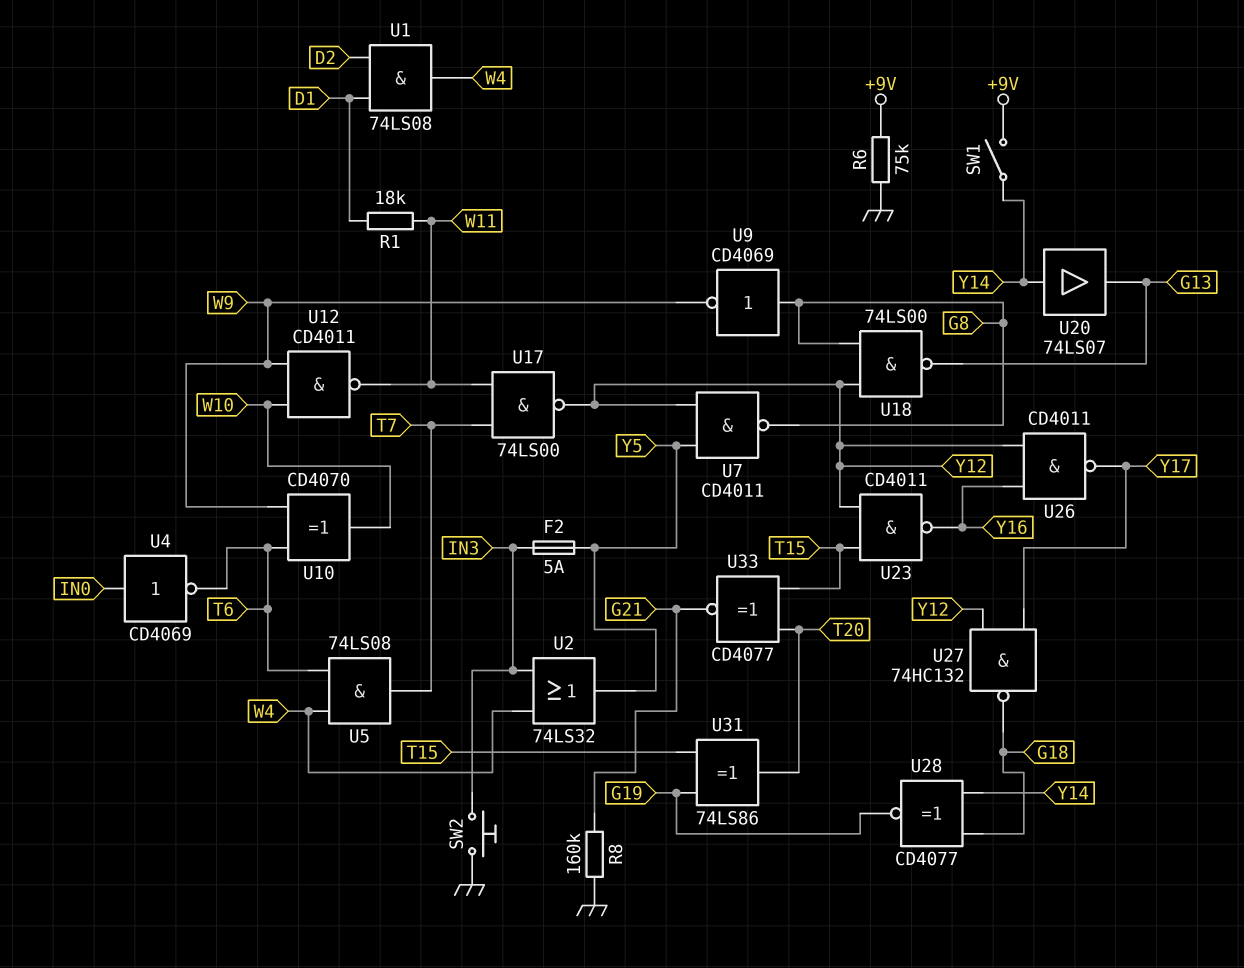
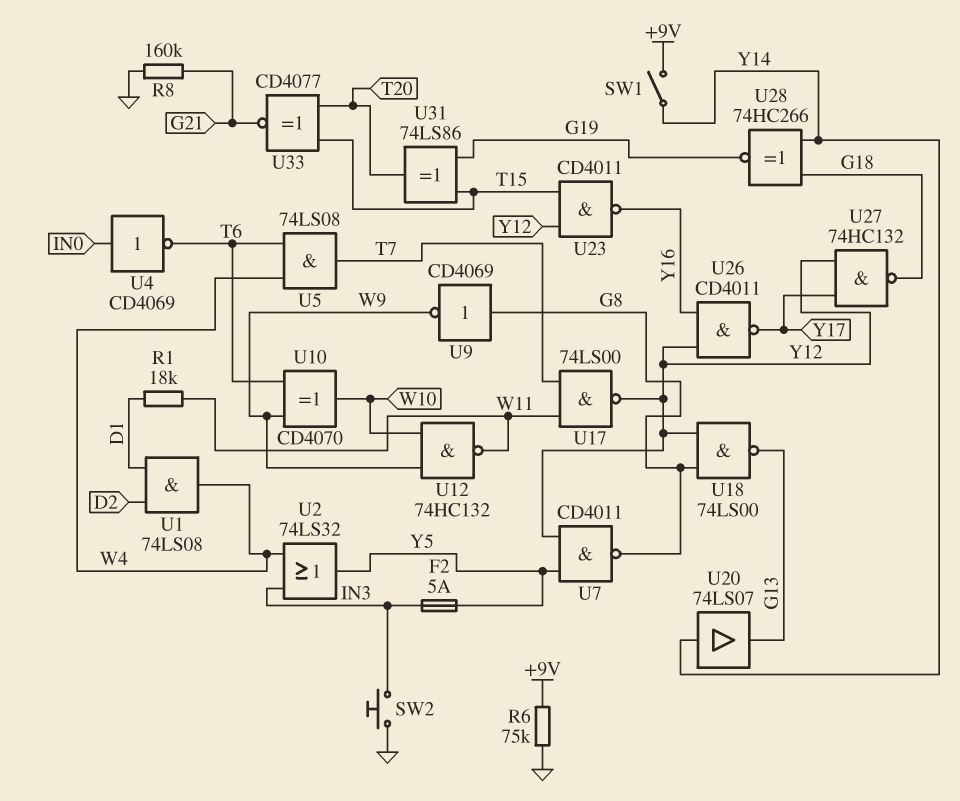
U12: NAND CD4011 (in W9, in W10, out W11) -> NAND 74HC132 (in W9, in W10, out W11)
U28: XNOR CD4077 (in G18, in Y14, out G19) -> XNOR 74HC266 (in G18, in Y14, out G19)

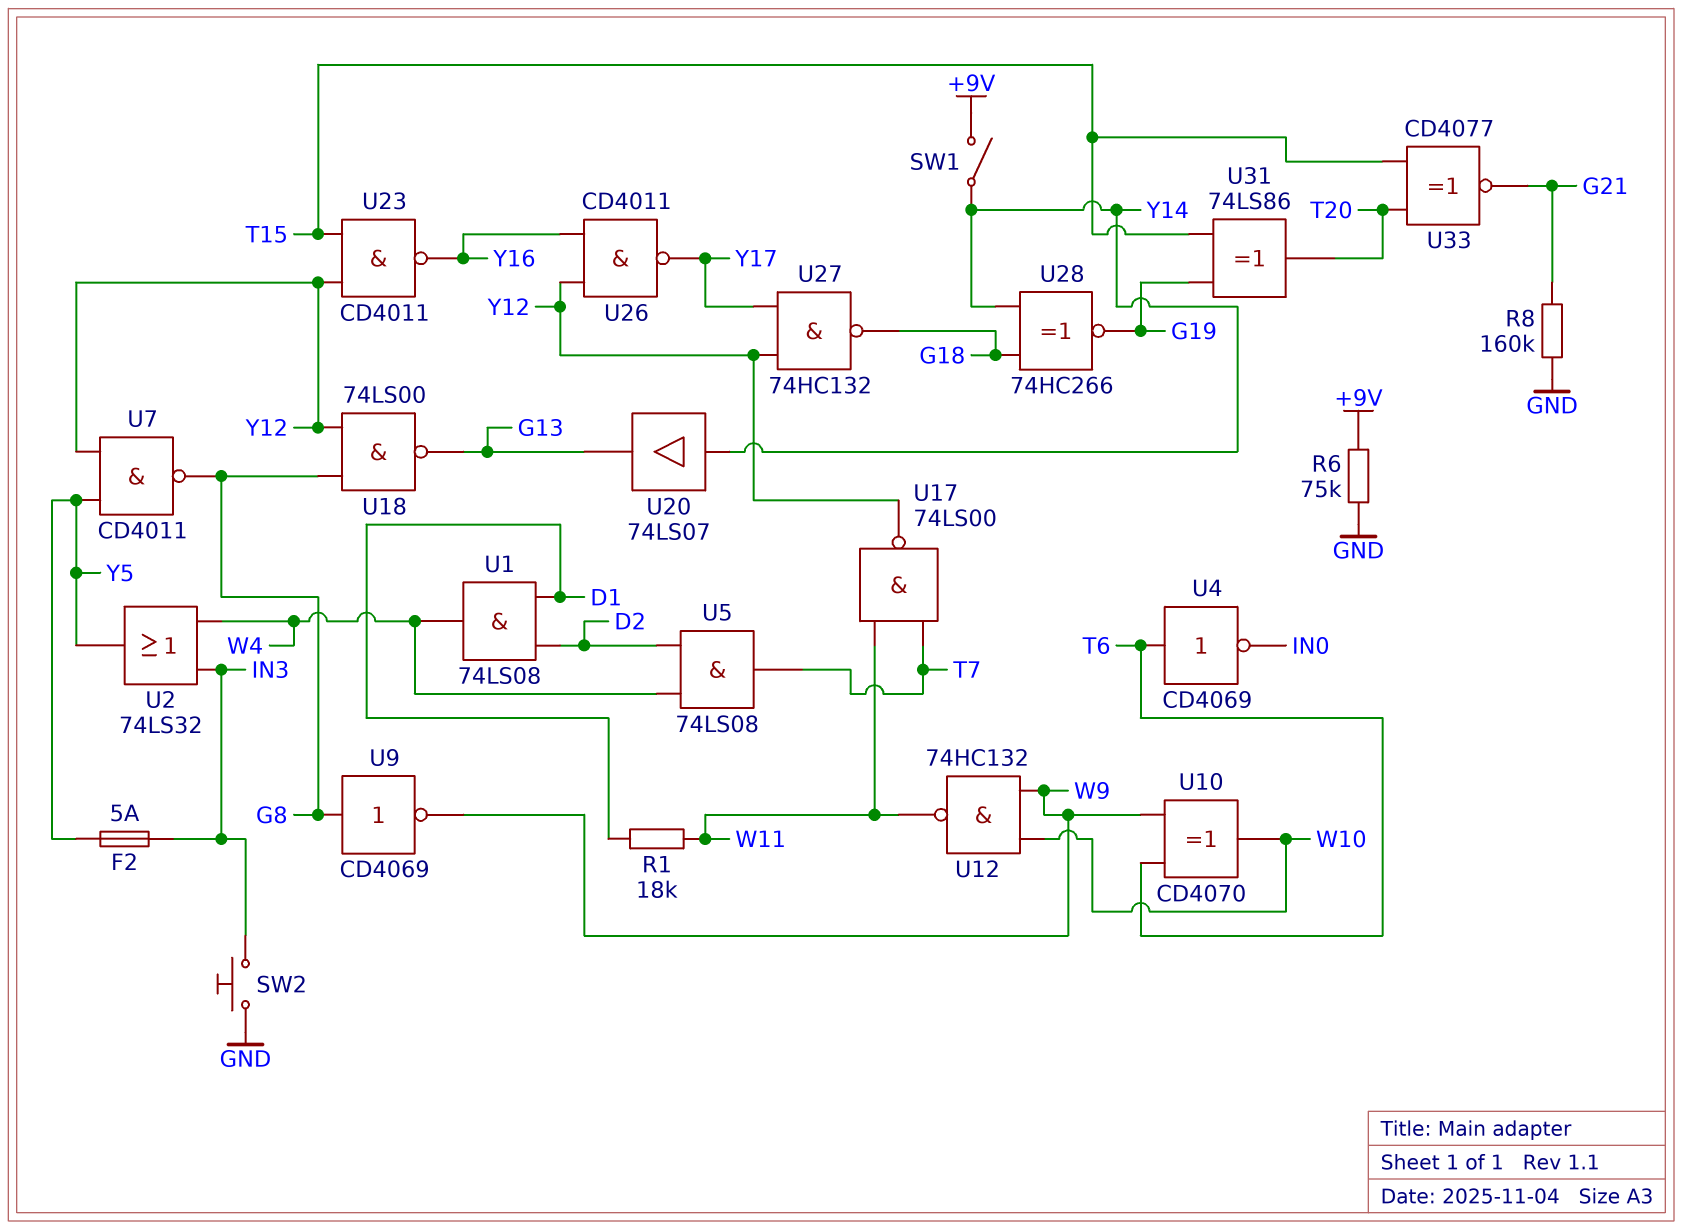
U4: NOT CD4069 (in IN0, out T6) -> NOT CD4069 (in T6, out IN0)
U5: AND 74LS08 (in T6, in W4, out T7) -> AND 74LS08 (in D2, in W4, out T7)

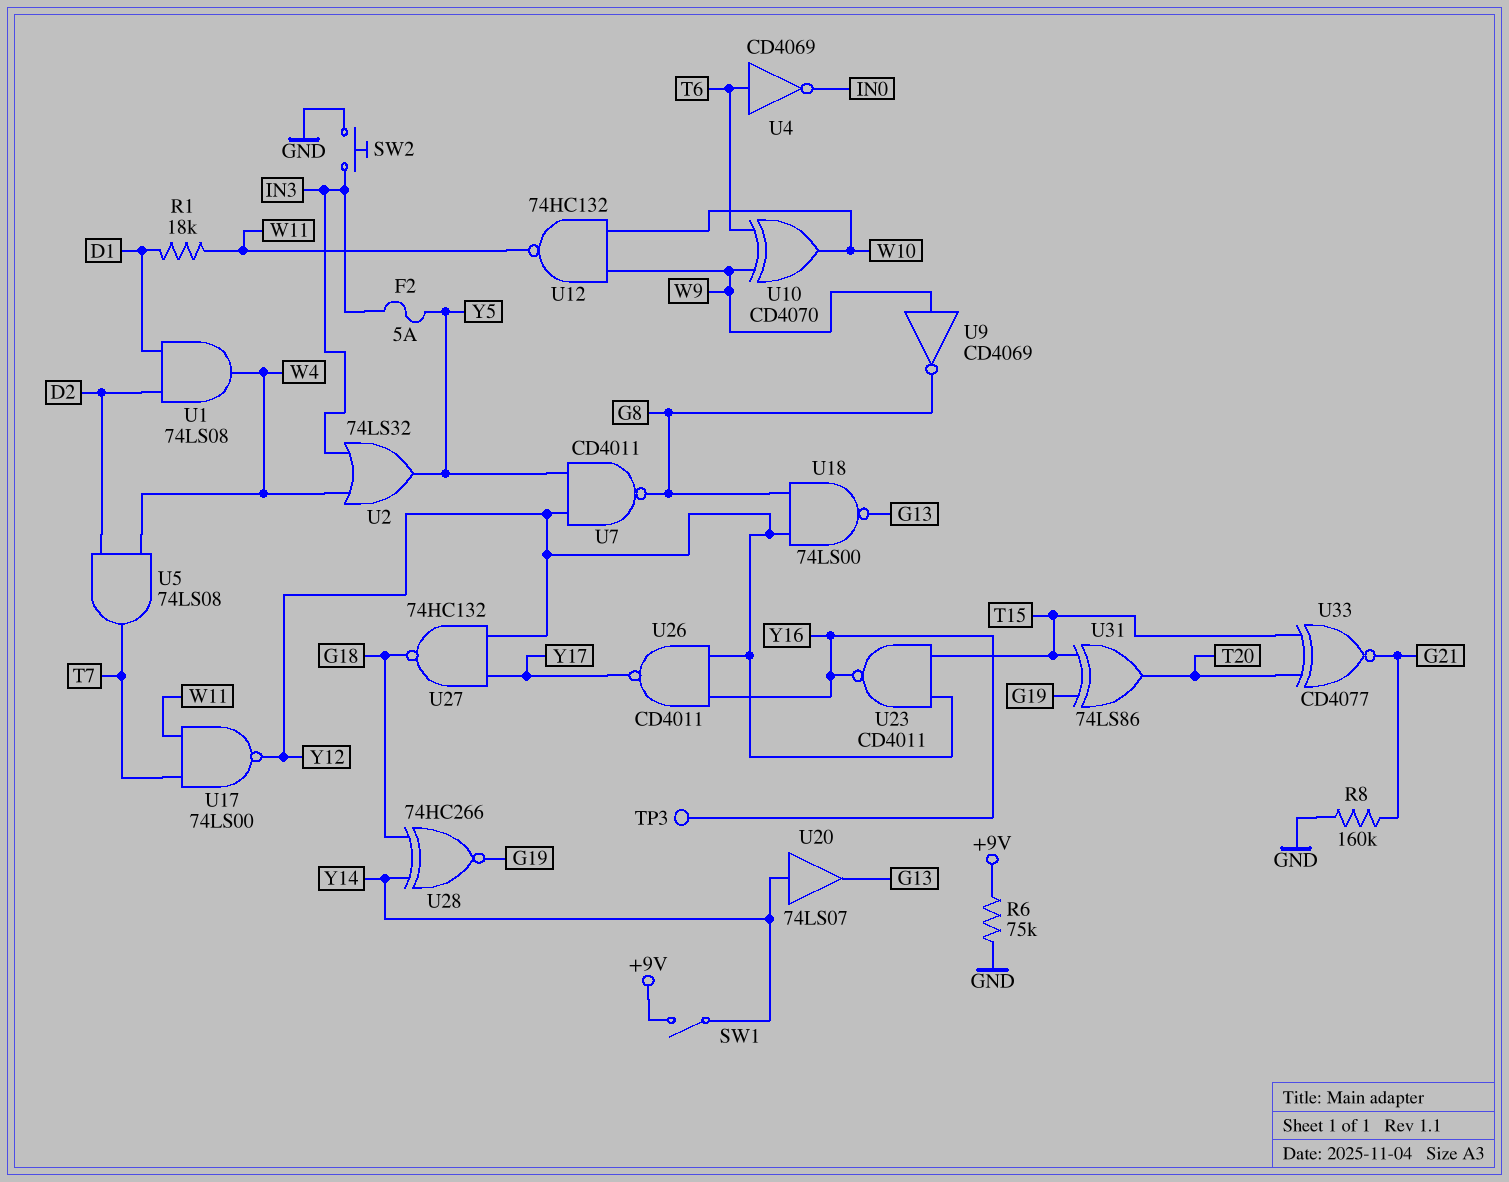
TP3: none -> test point (Y16)
U9: NOT CD4069 (in G8, out W9) -> NOT CD4069 (in W9, out G8)

